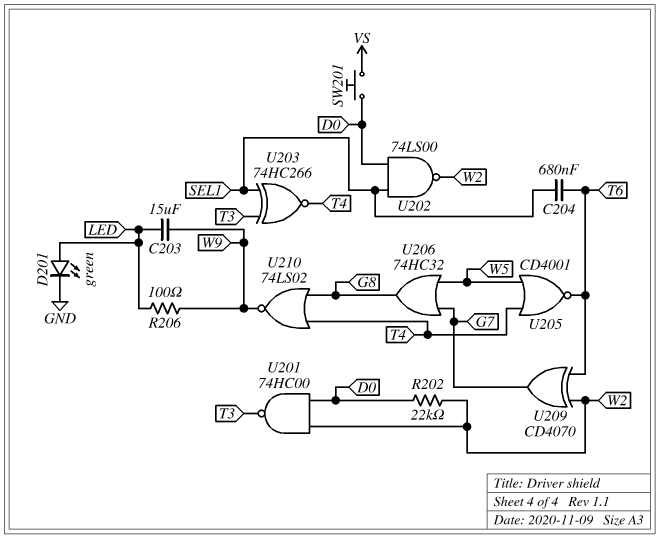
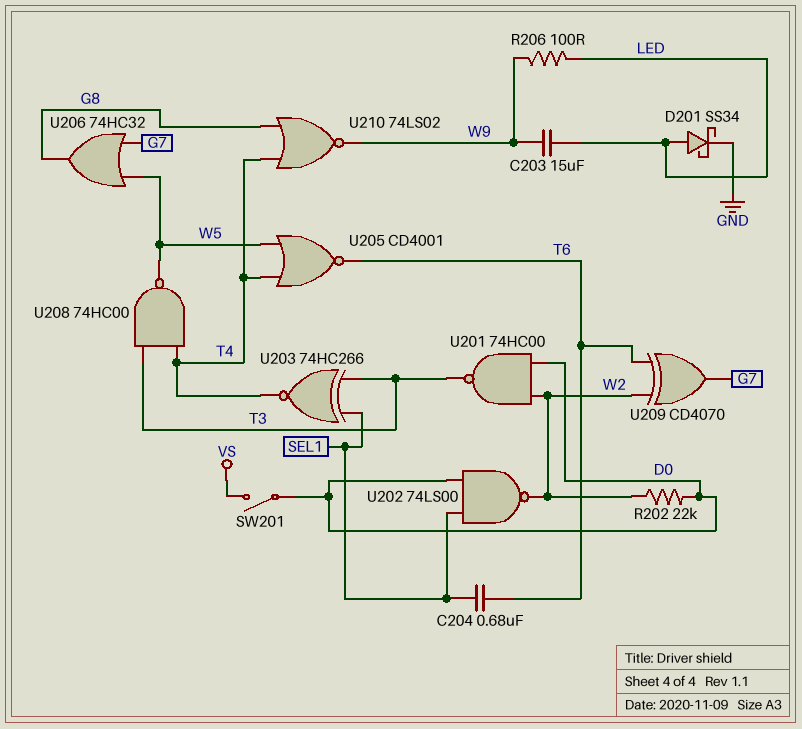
D201: LED green (A LED, K GND) -> schottky SS34 (A LED, K GND)
SW201: button (D0, VS) -> switch (D0, VS)
U208: none -> NAND 74HC00 (in T3, in T4, out W5)

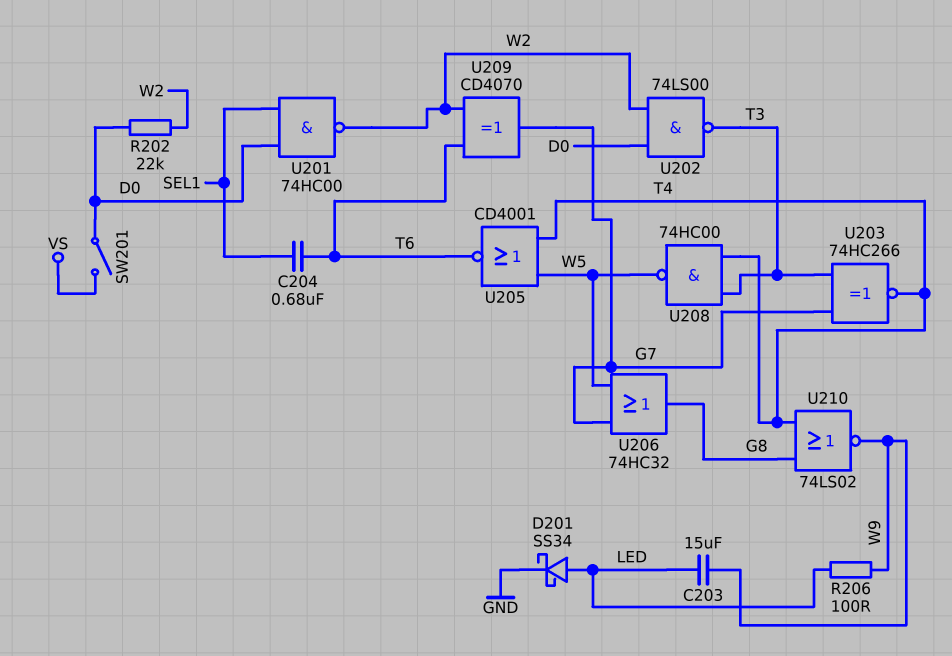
U201: NAND 74HC00 (in D0, in W2, out T3) -> NAND 74HC00 (in D0, in SEL1, out W2)
U202: NAND 74LS00 (in D0, in SEL1, out W2) -> NAND 74LS00 (in D0, in W2, out T3)
U203: XNOR 74HC266 (in SEL1, in T3, out T4) -> XNOR 74HC266 (in G7, in T3, out T4)

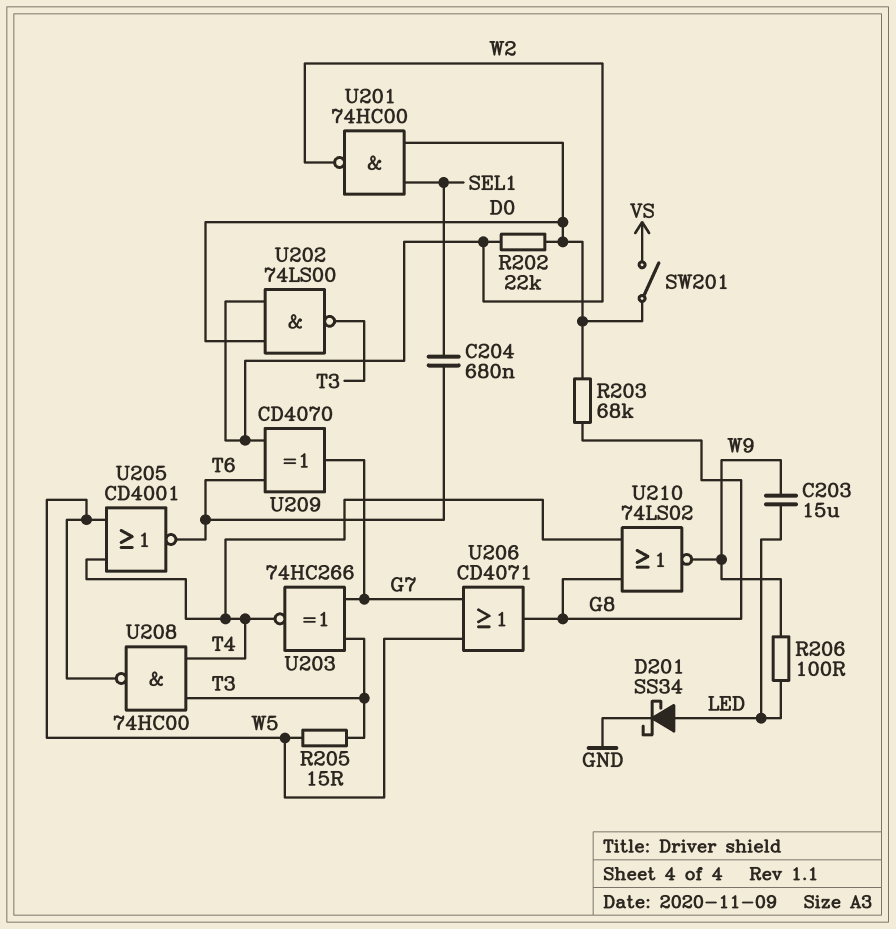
R203: none -> 68k (D0, G8)
R205: none -> 15 (T3, W5)
U206: OR 74HC32 (in G7, in W5, out G8) -> OR CD4071 (in G7, in W5, out G8)

